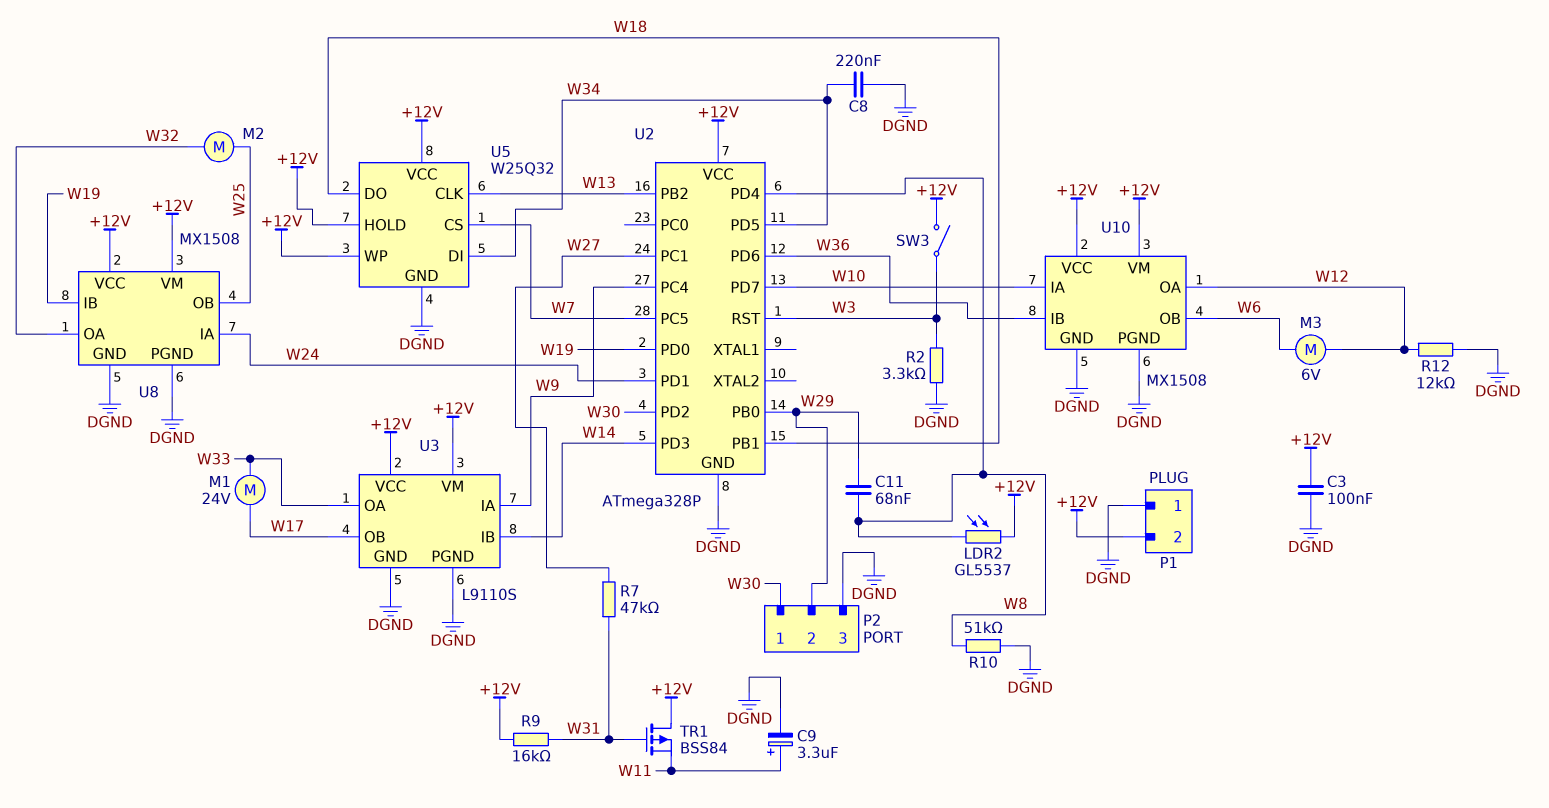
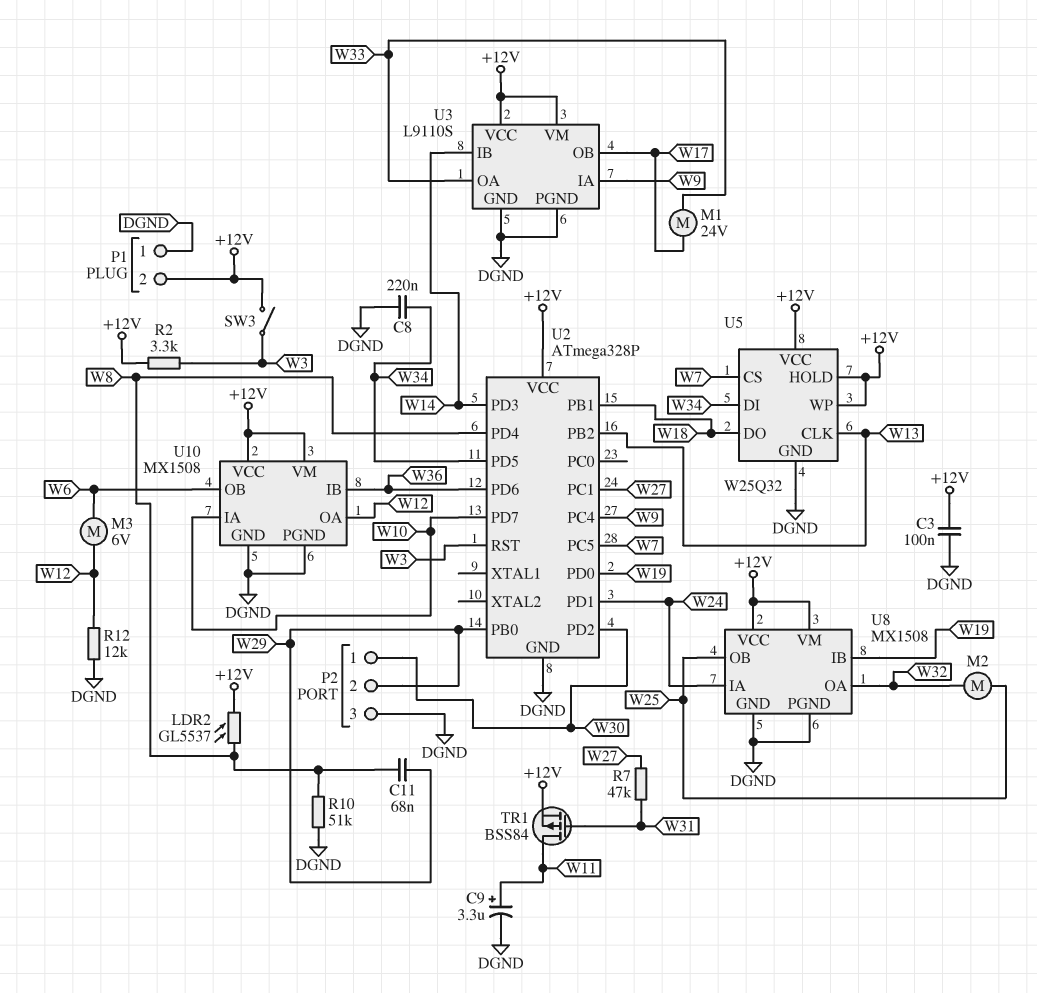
R2: 3.3k (DGND, W3) -> 3.3k (+12V, W3)
R9: 16k (+12V, W31) -> none
TR1: PMOS BSS84 (G W31, D +12V, S W11) -> PMOS BSS84 (G W31, D W11, S +12V)

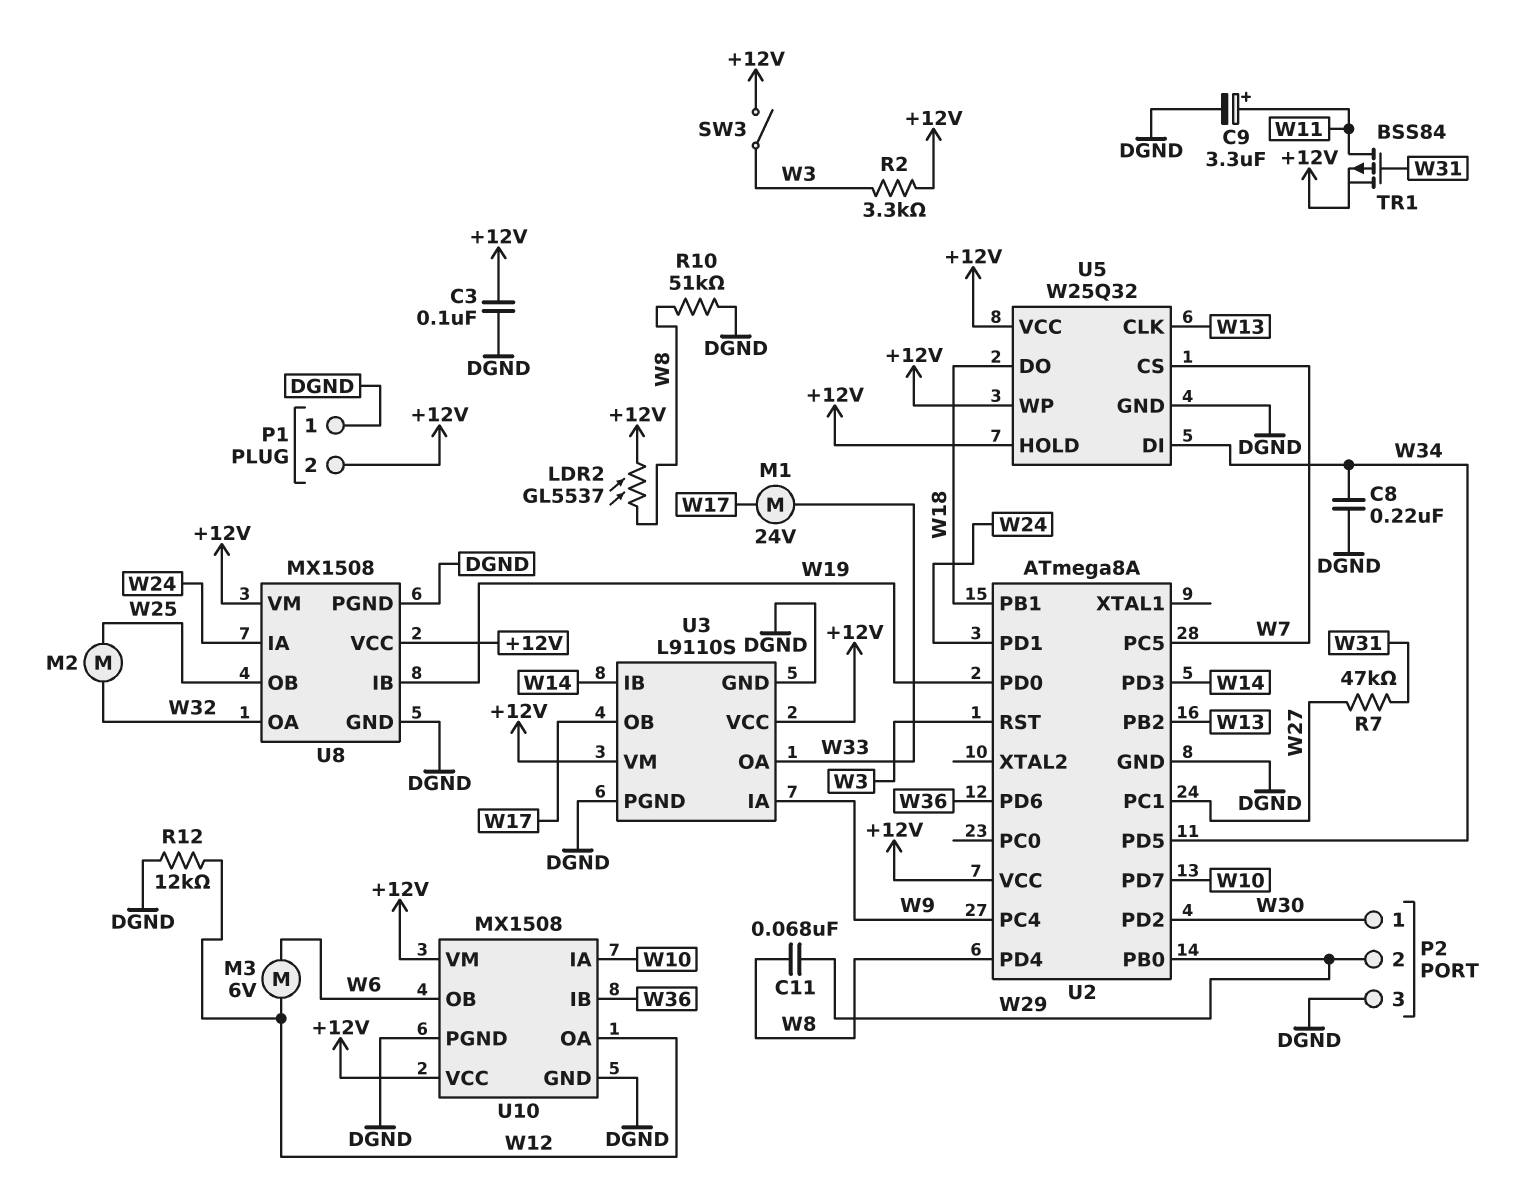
U2: ATmega328P -> ATmega8A

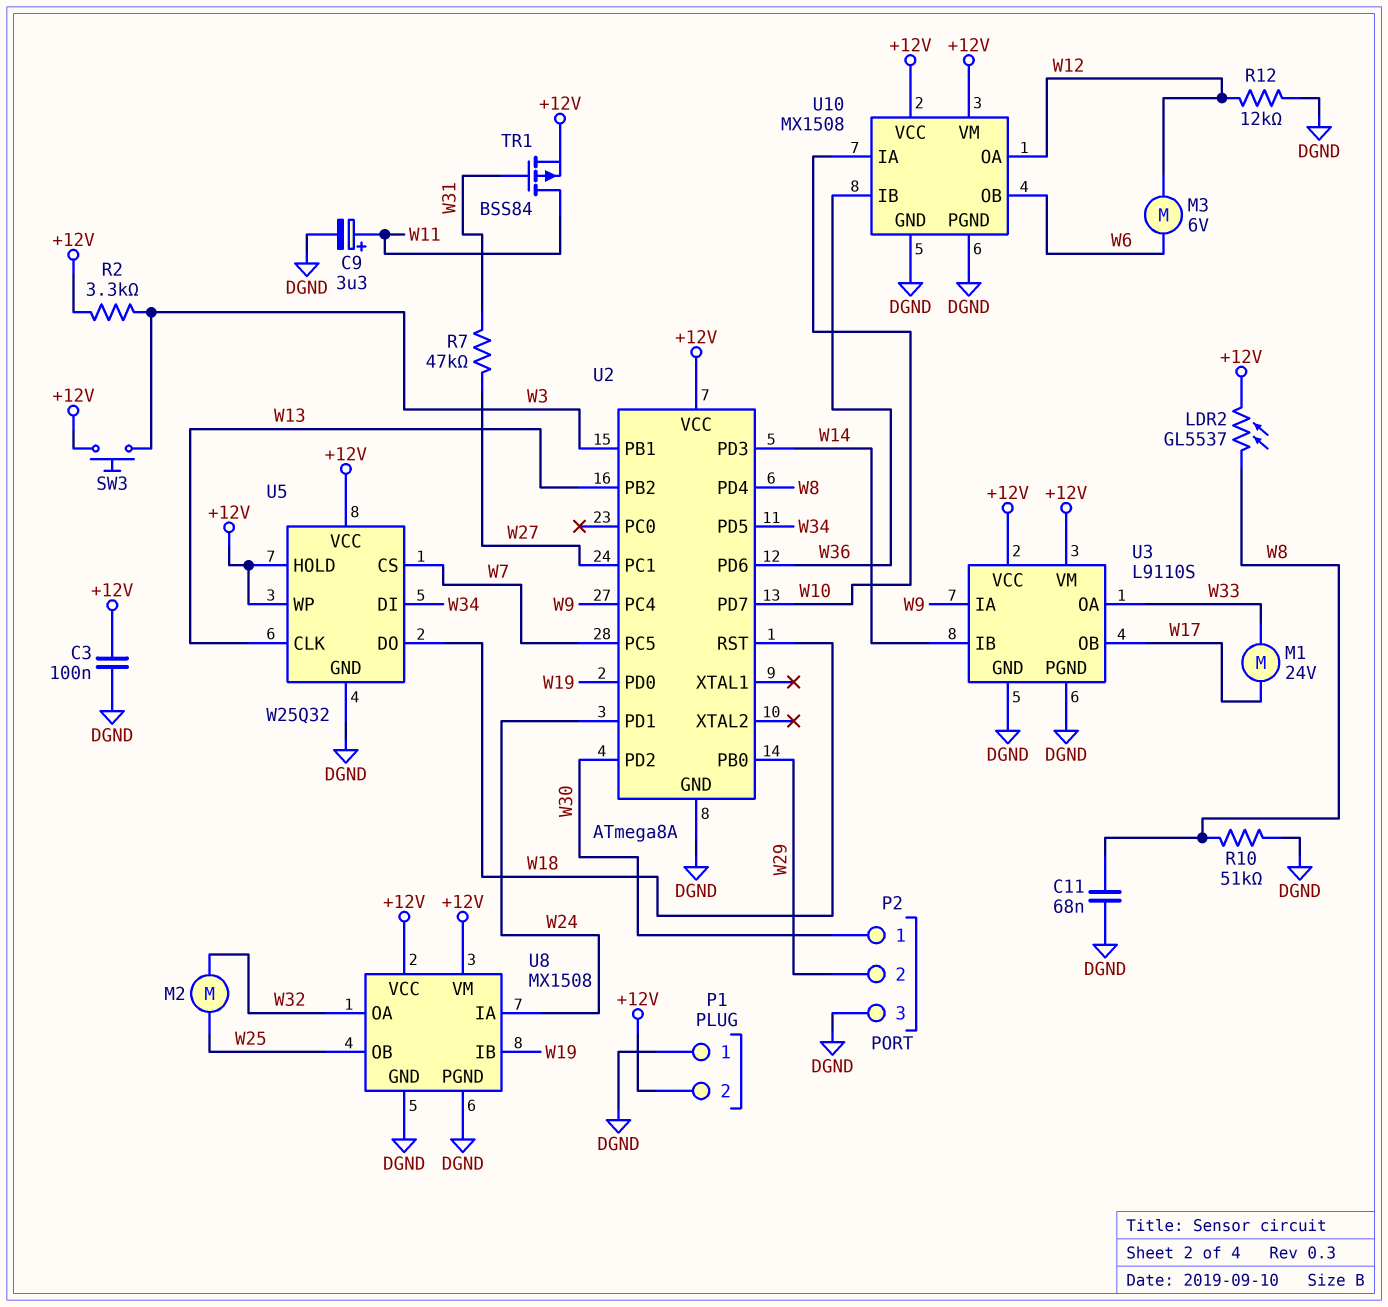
C8: 220nF (DGND, W34) -> none
C11: 68nF (W8, W29) -> 68nF (DGND, W8)
SW3: switch (+12V, W3) -> button (+12V, W3)
U2 pin PB1: W18 -> W3
U2 pin RST: W3 -> W18

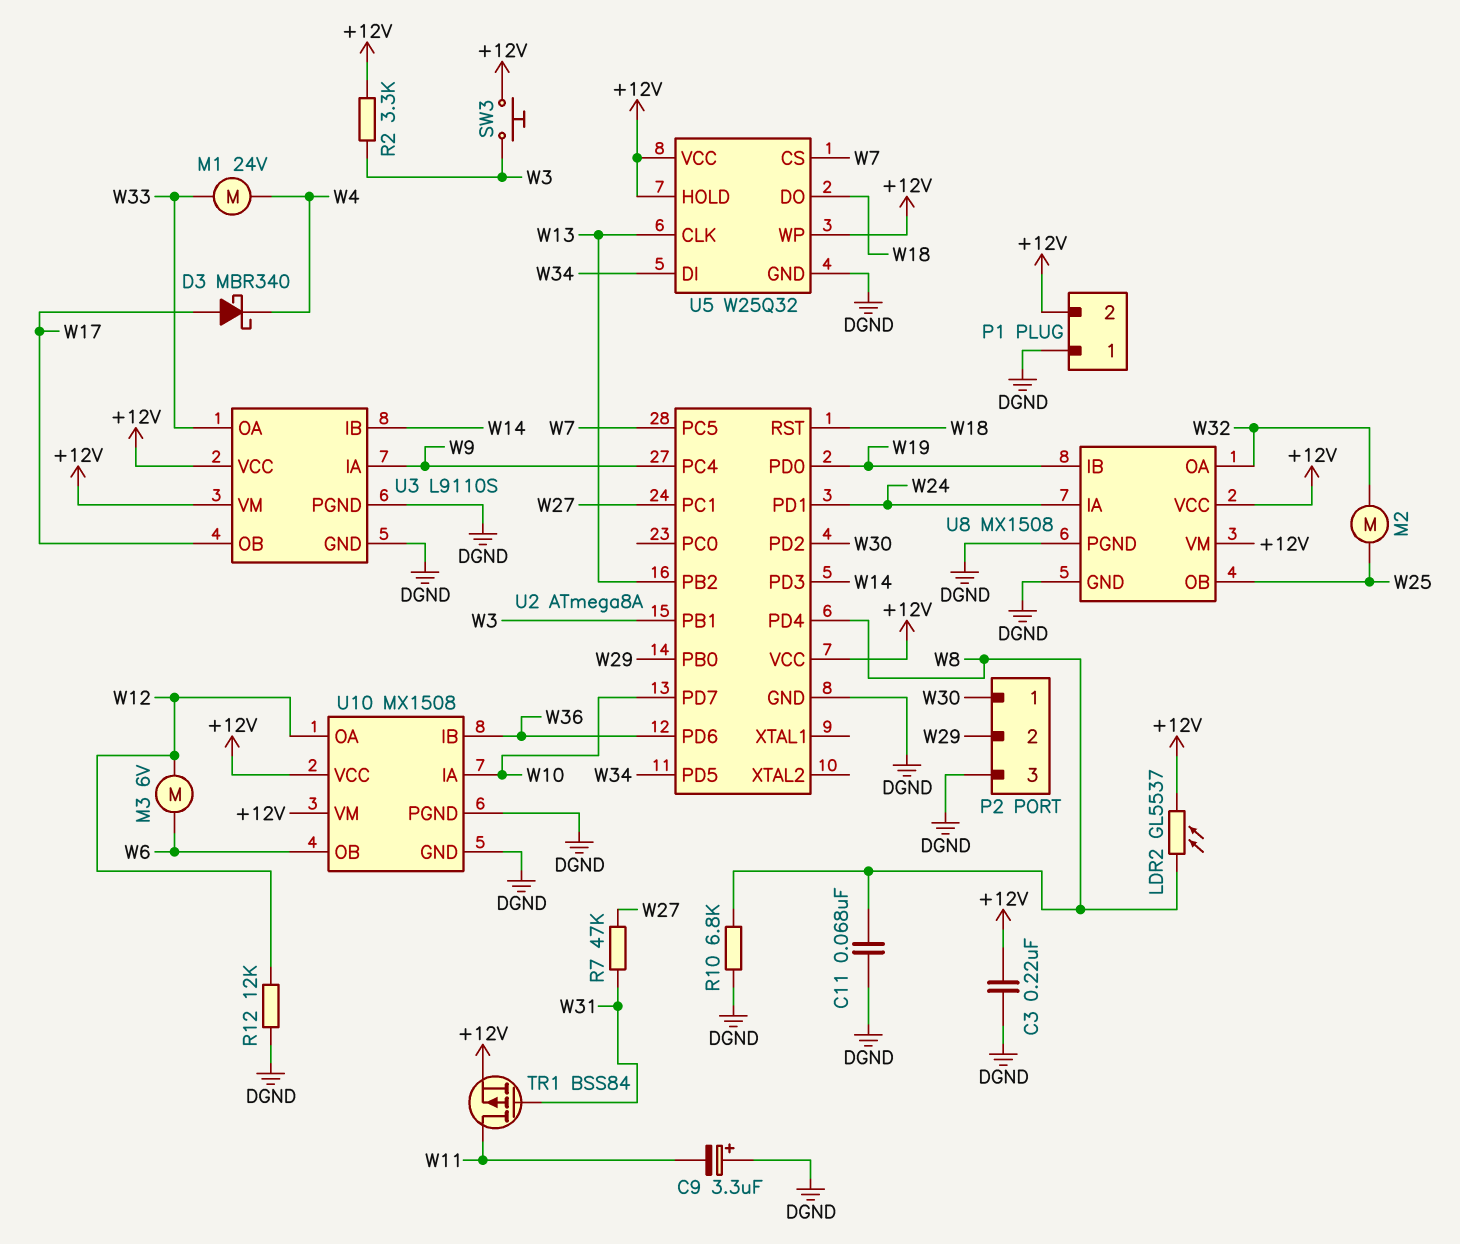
C3: 100nF (+12V, DGND) -> 220nF (+12V, DGND)
C9: 3.3uF (plus W11, minus DGND) -> 3.3uF (plus DGND, minus W11)
D3: none -> schottky MBR340 (A W17, K W4)
M1: motor 24V (W17, W33) -> motor 24V (W4, W33)
R10: 51k (DGND, W8) -> 6.8k (DGND, W8)

